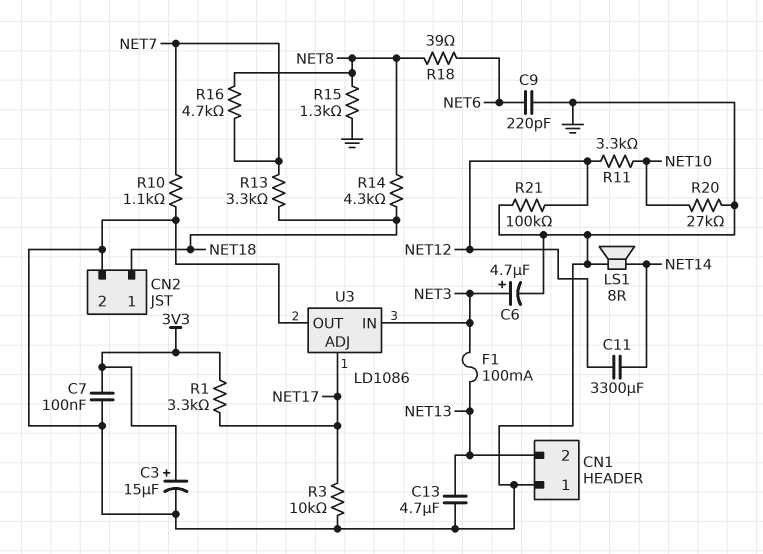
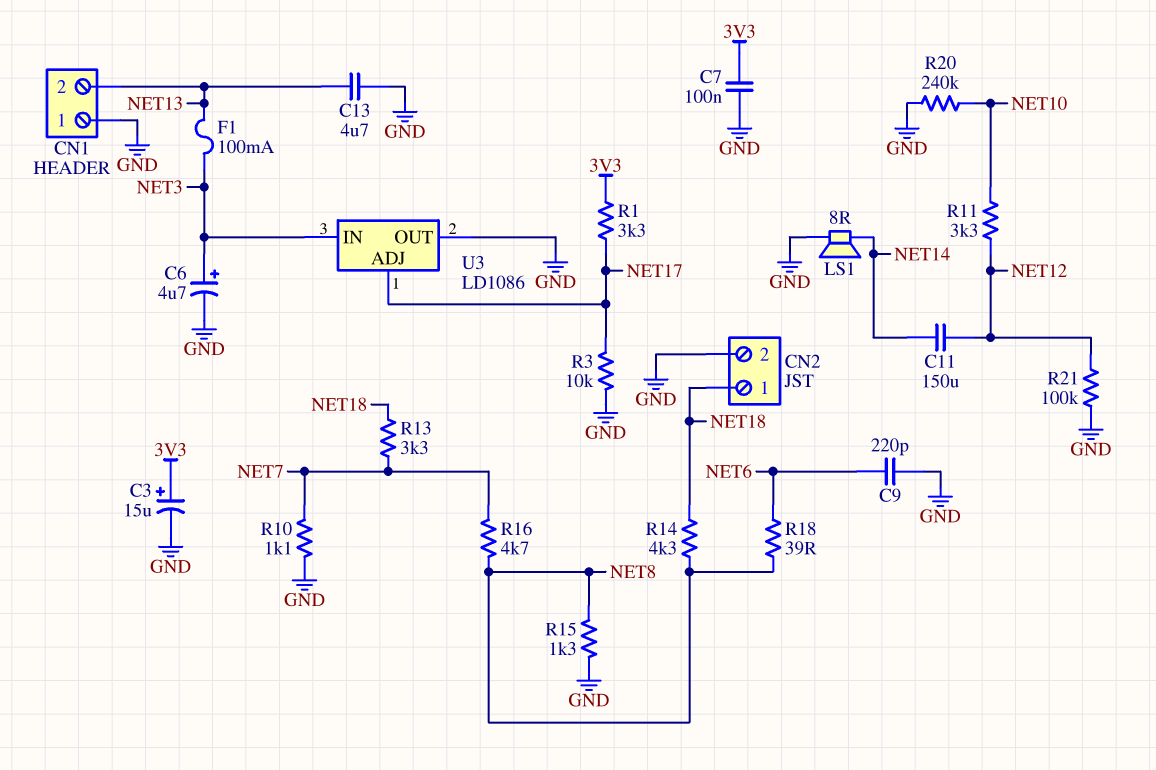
C11: 3300uF (NET12, NET14) -> 150uF (NET12, NET14)
R20: 27k (GND, NET10) -> 240k (GND, NET10)

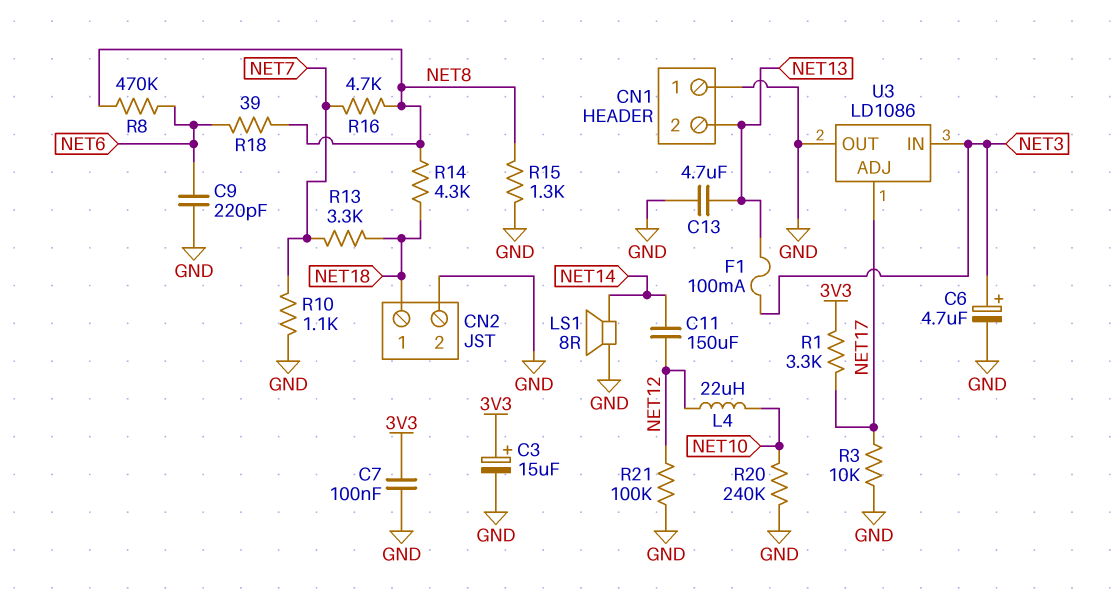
L4: none -> 22uH (NET10, NET12)
R8: none -> 470k (NET6, NET8)
R11: 3.3k (NET10, NET12) -> none

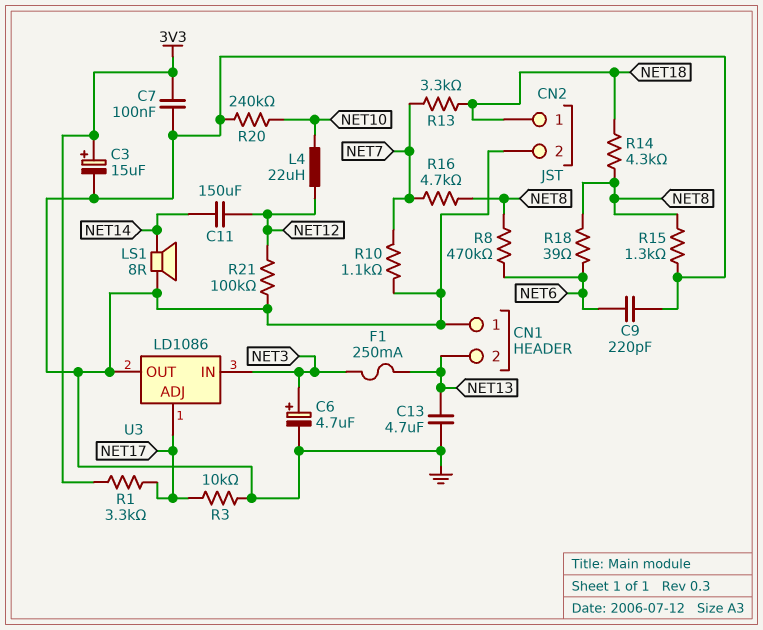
F1: 100mA (NET3, NET13) -> 250mA (NET3, NET13)

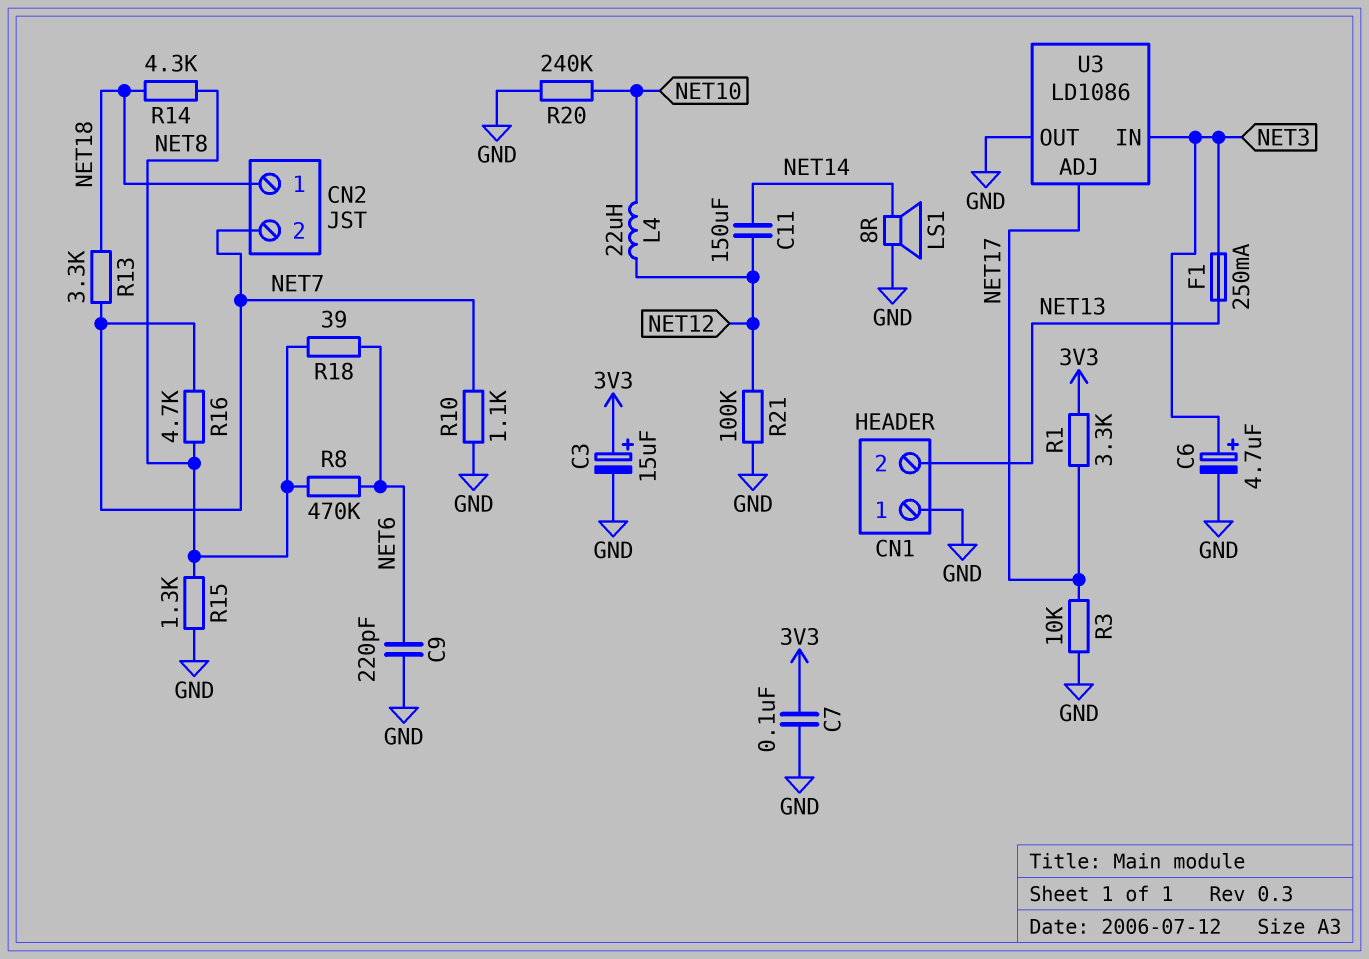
C13: 4.7uF (GND, NET13) -> none
CN2 pin 2: GND -> NET7

